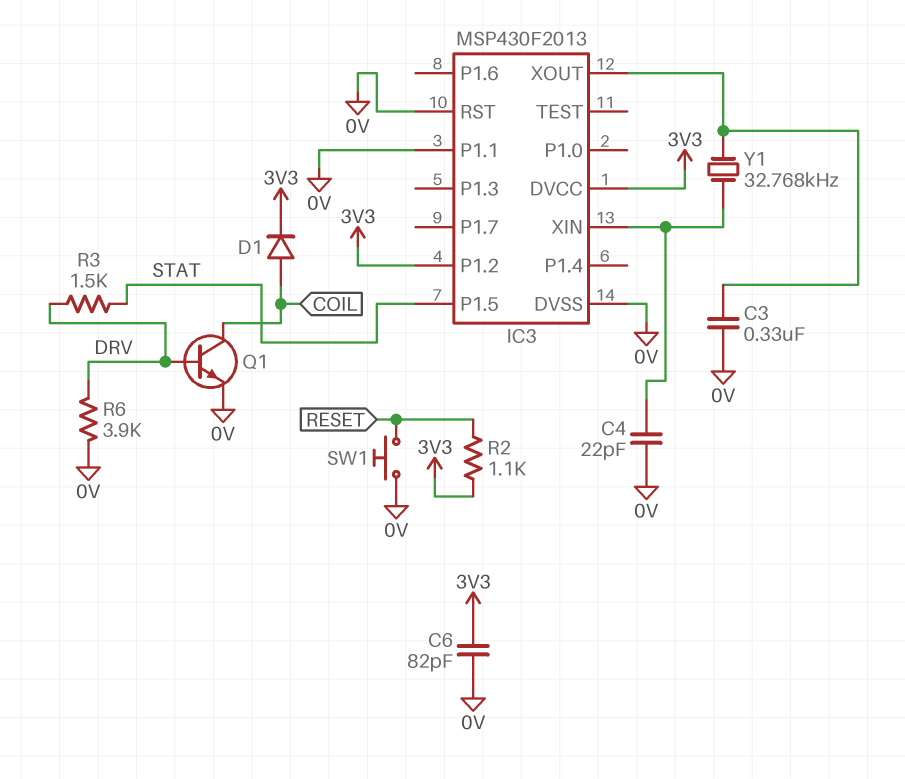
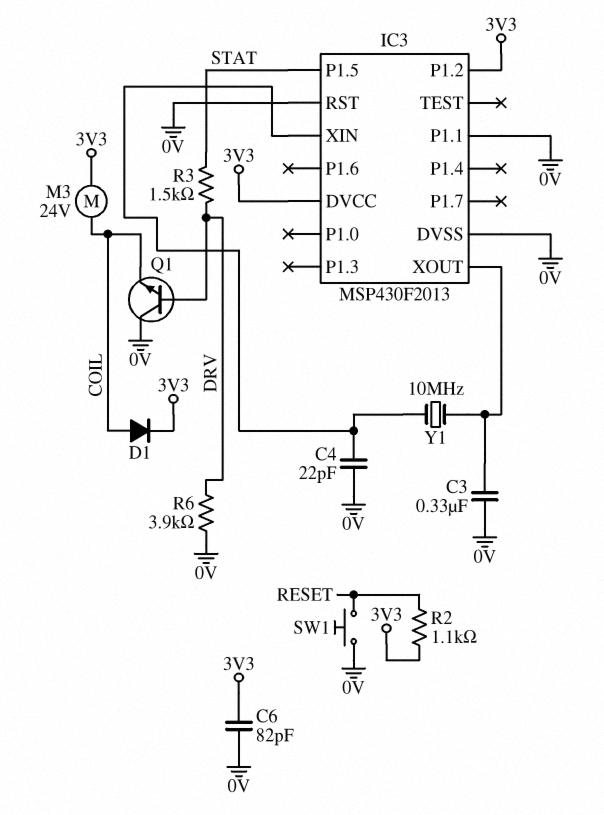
M3: none -> motor 24V (3V3, COIL)
Q1: NPN (B DRV, C COIL, E 0V) -> NPN (B DRV, C 0V, E COIL)
Y1: 32.768kHz (IC3/XIN, IC3/XOUT) -> 10MHz (IC3/XIN, IC3/XOUT)

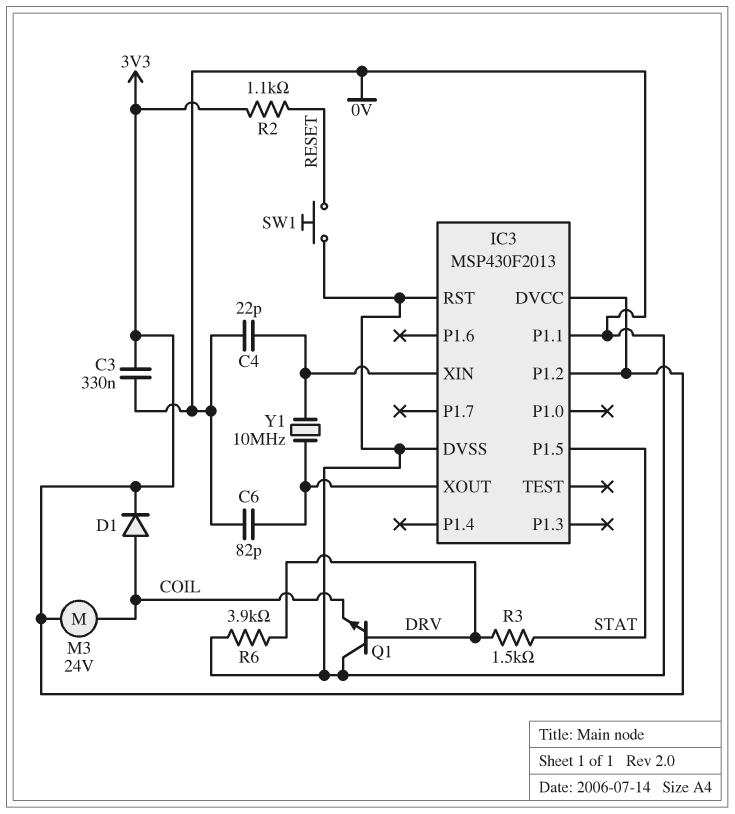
C3: 330nF (0V, IC3/XOUT) -> 330nF (0V, 3V3)
C6: 82pF (0V, 3V3) -> 82pF (0V, IC3/XOUT)

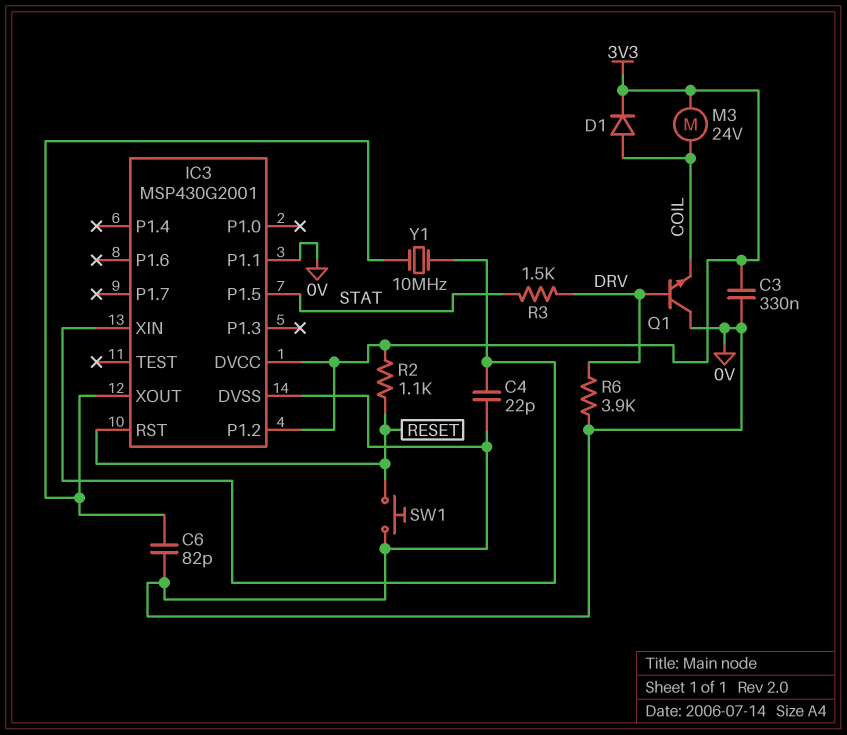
IC3: MSP430F2013 -> MSP430G2001
IC3 pin RST: 0V -> RESET

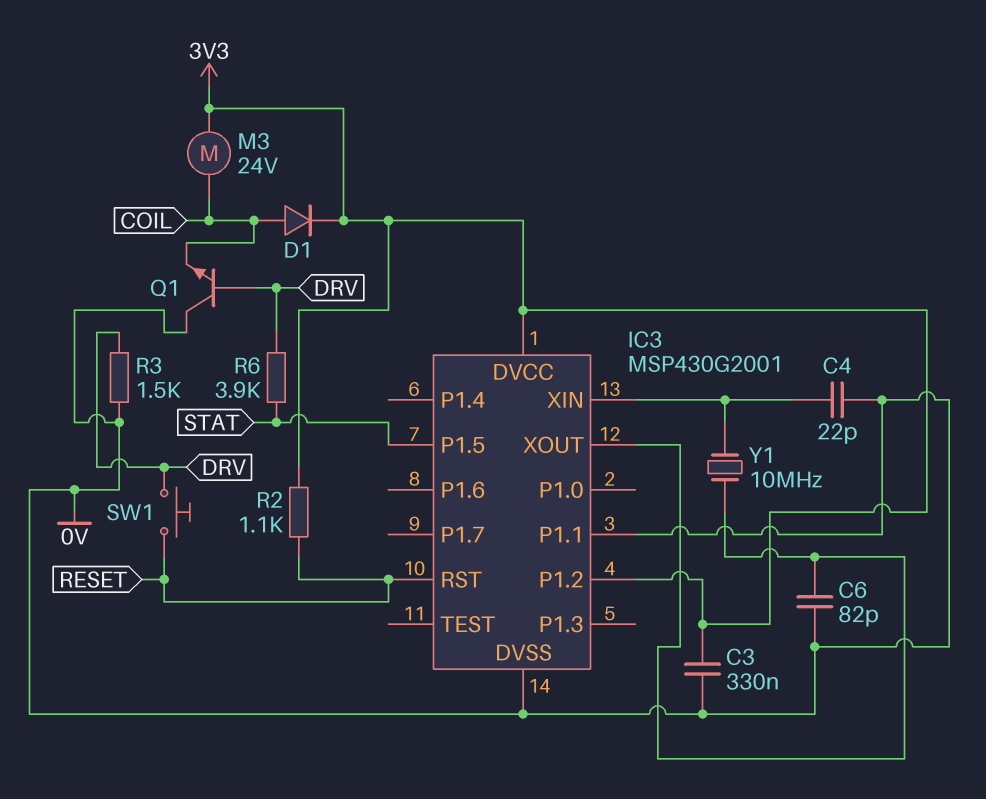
R3: 1.5k (DRV, STAT) -> 1.5k (0V, DRV)
R6: 3.9k (0V, DRV) -> 3.9k (DRV, STAT)
SW1: button (0V, RESET) -> button (DRV, RESET)

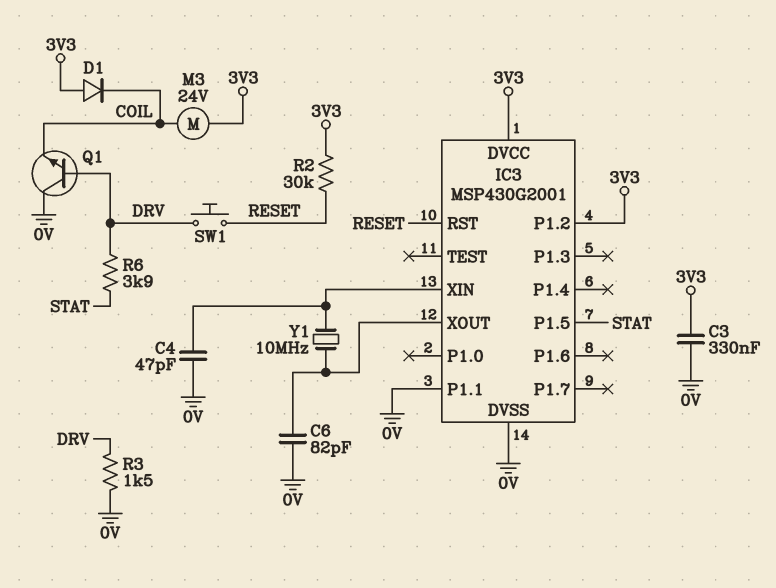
C4: 22pF (0V, IC3/XIN) -> 47pF (0V, IC3/XIN)
D1: diode (A COIL, K 3V3) -> diode (A 3V3, K COIL)
R2: 1.1k (3V3, RESET) -> 30k (3V3, RESET)

